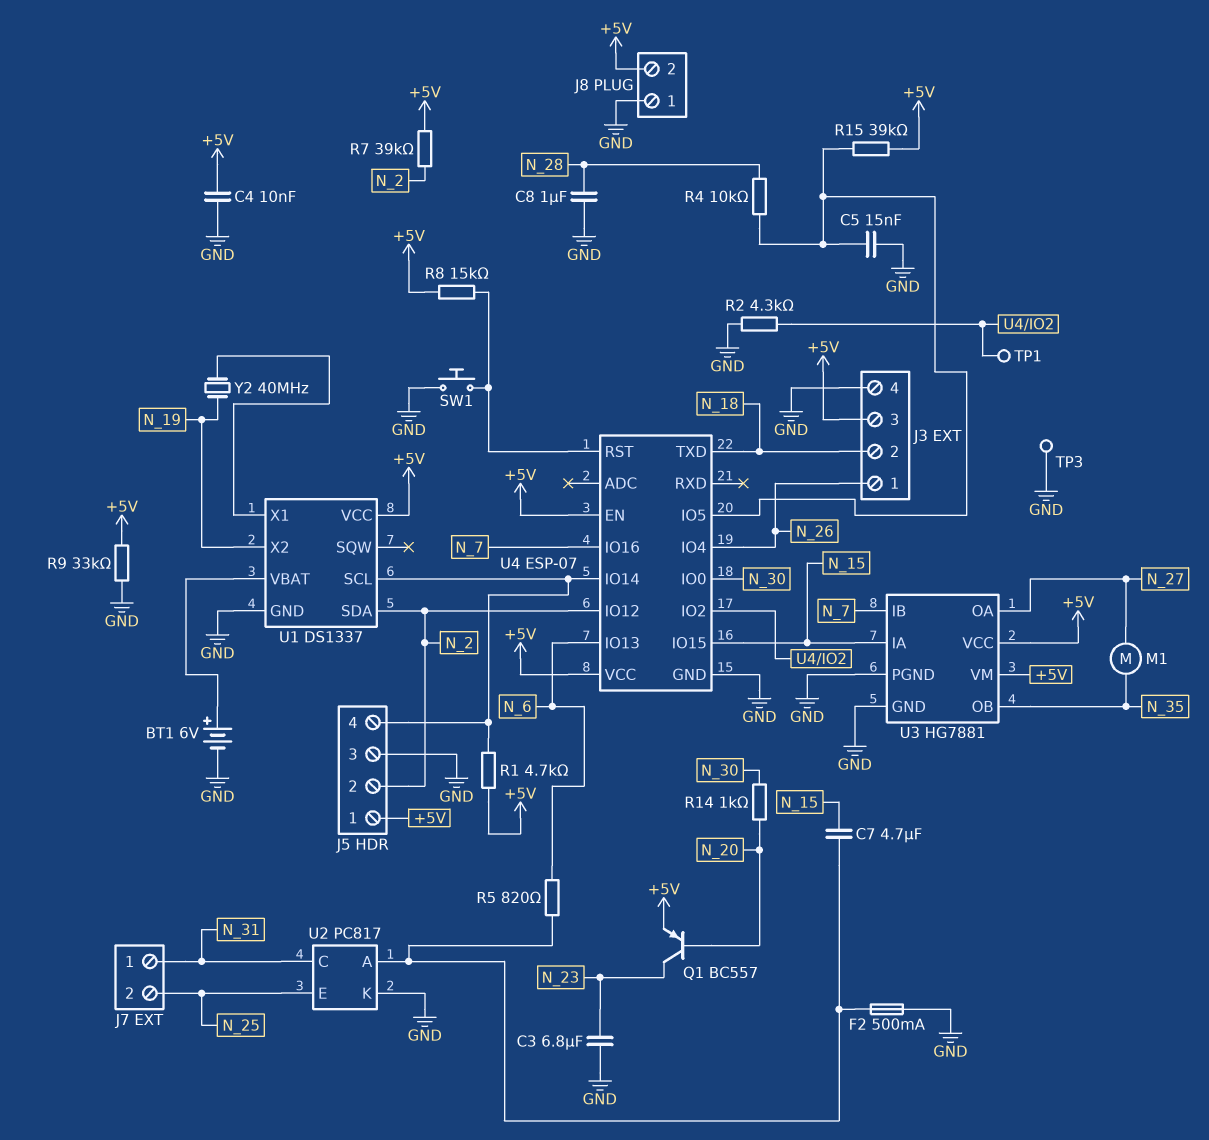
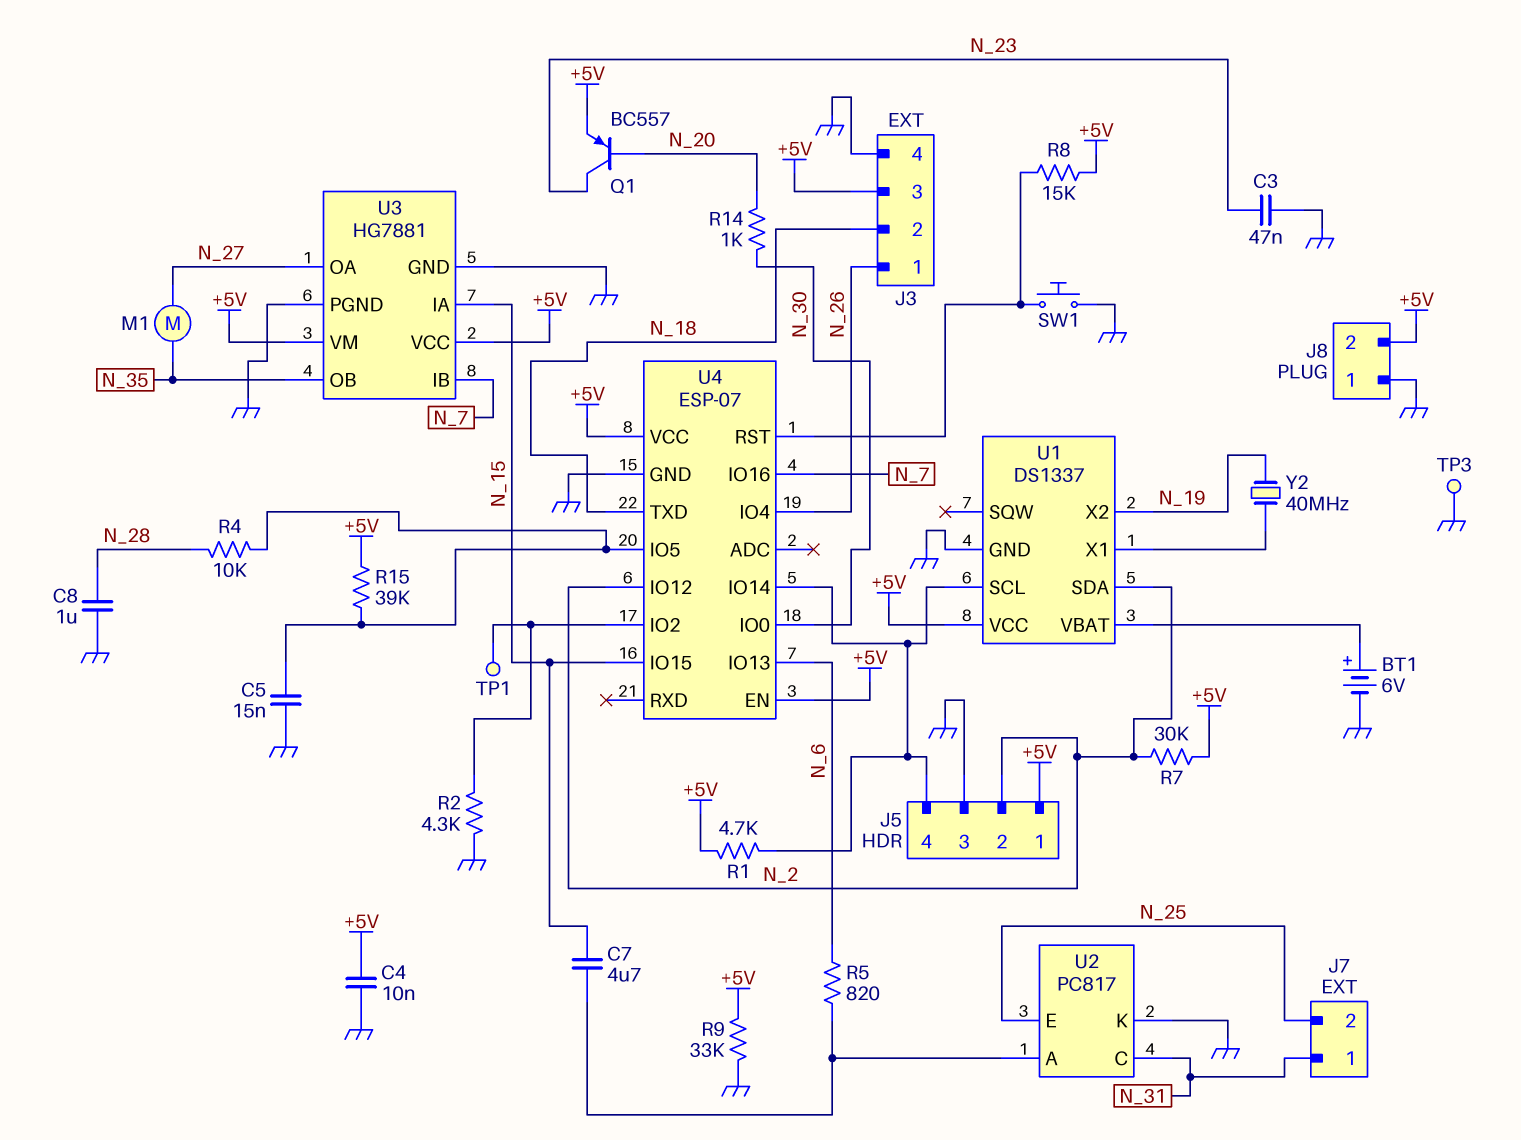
C3: 6.8uF (GND, N_23) -> 47nF (GND, N_23)
F2: 500mA (GND, U2/A) -> none
R7: 39k (+5V, N_2) -> 30k (+5V, N_2)

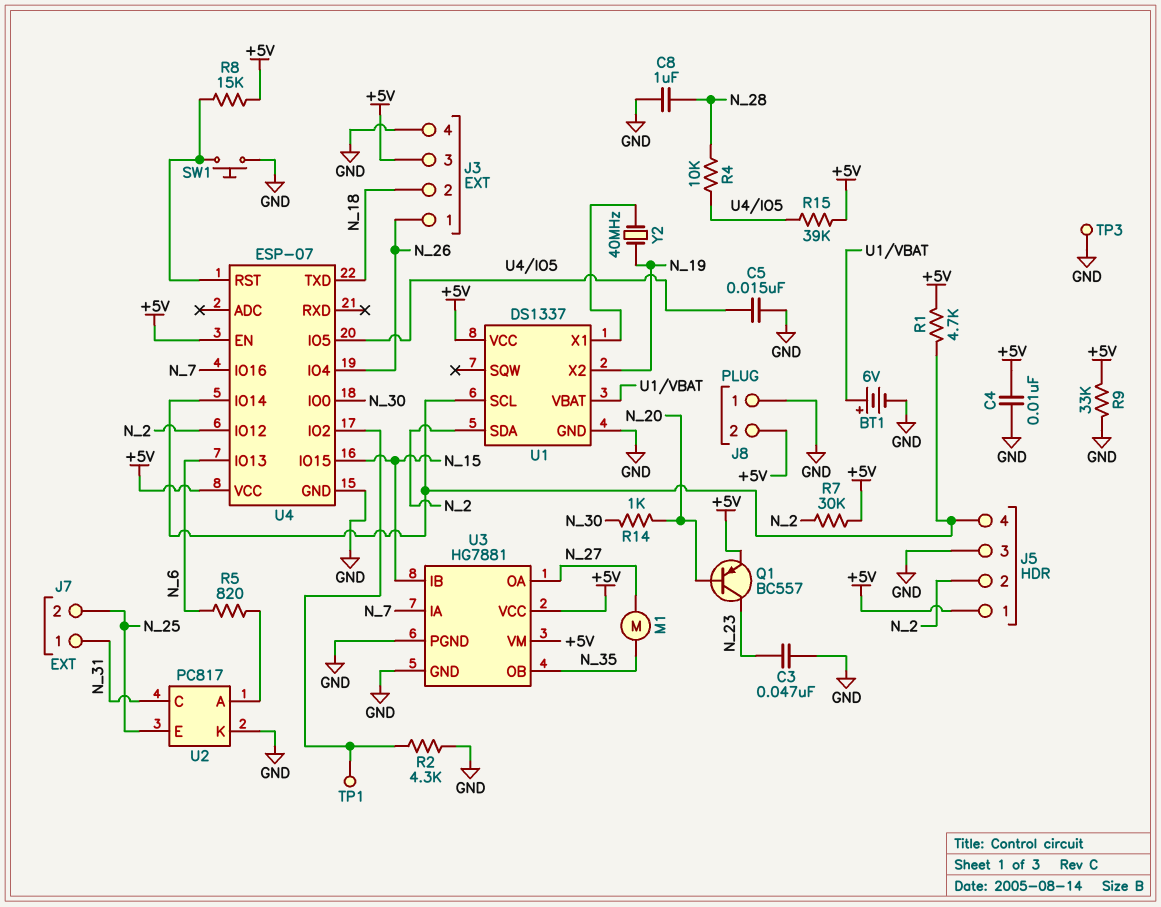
C7: 4.7uF (N_15, U2/A) -> none
U3 pin IA: N_15 -> N_7
U3 pin IB: N_7 -> N_15

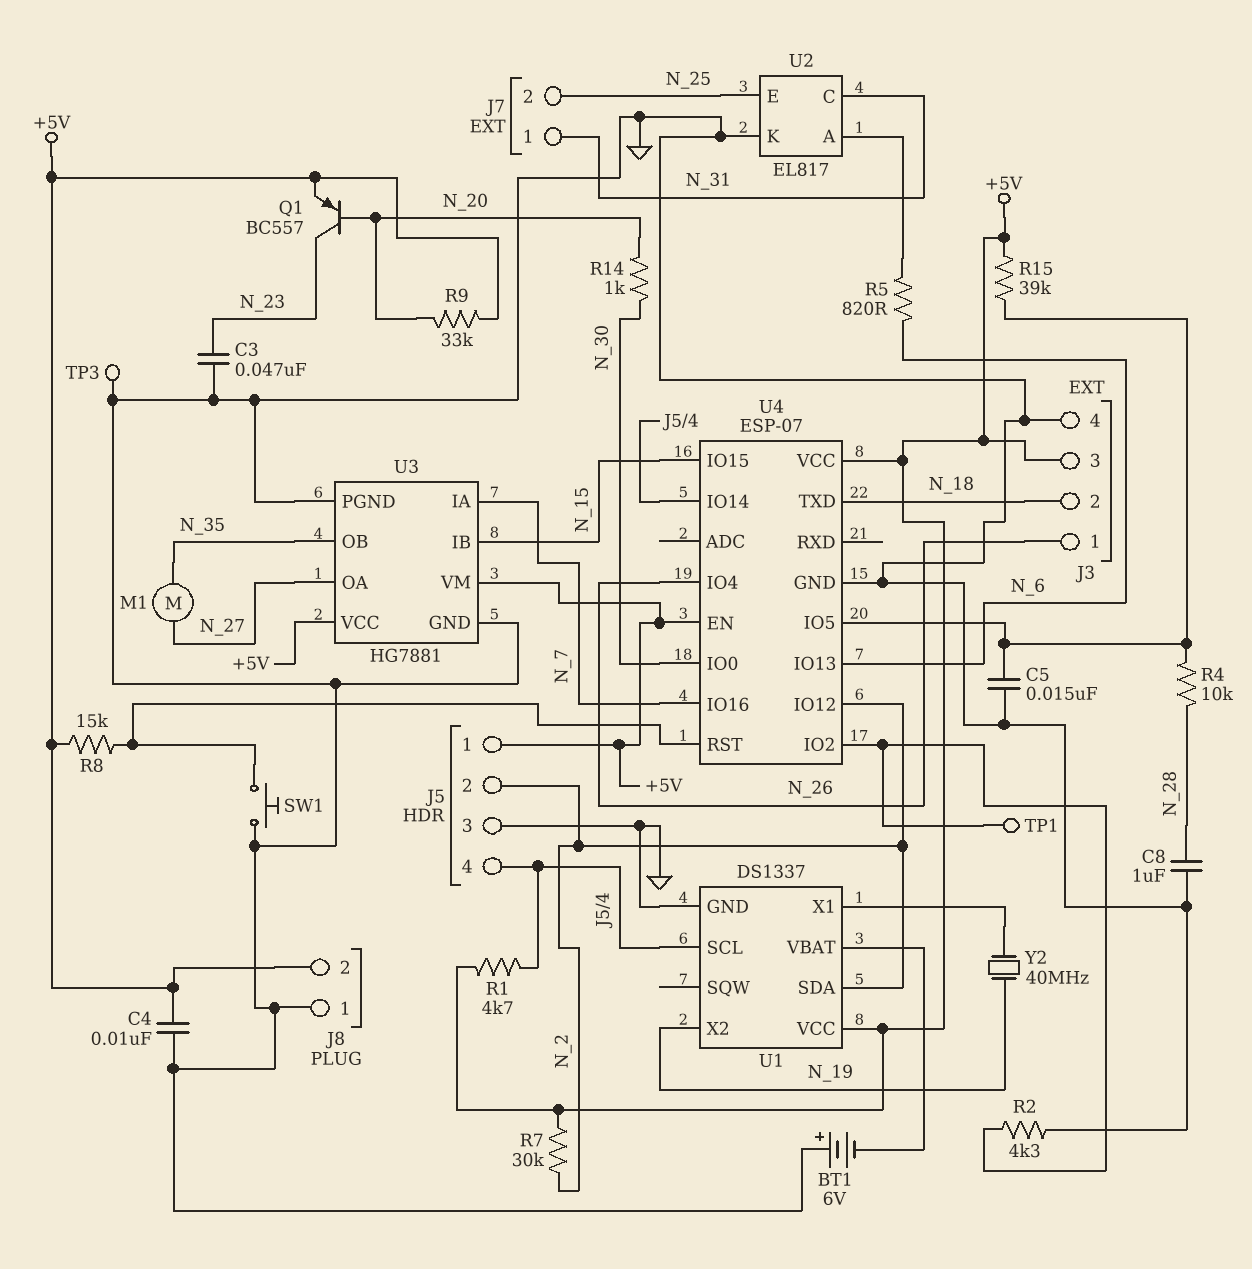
BT1: 6V (plus U1/VBAT, minus GND) -> 6V (plus GND, minus U1/VBAT)
R9: 33k (+5V, GND) -> 33k (+5V, N_20)
U2: PC817 -> EL817

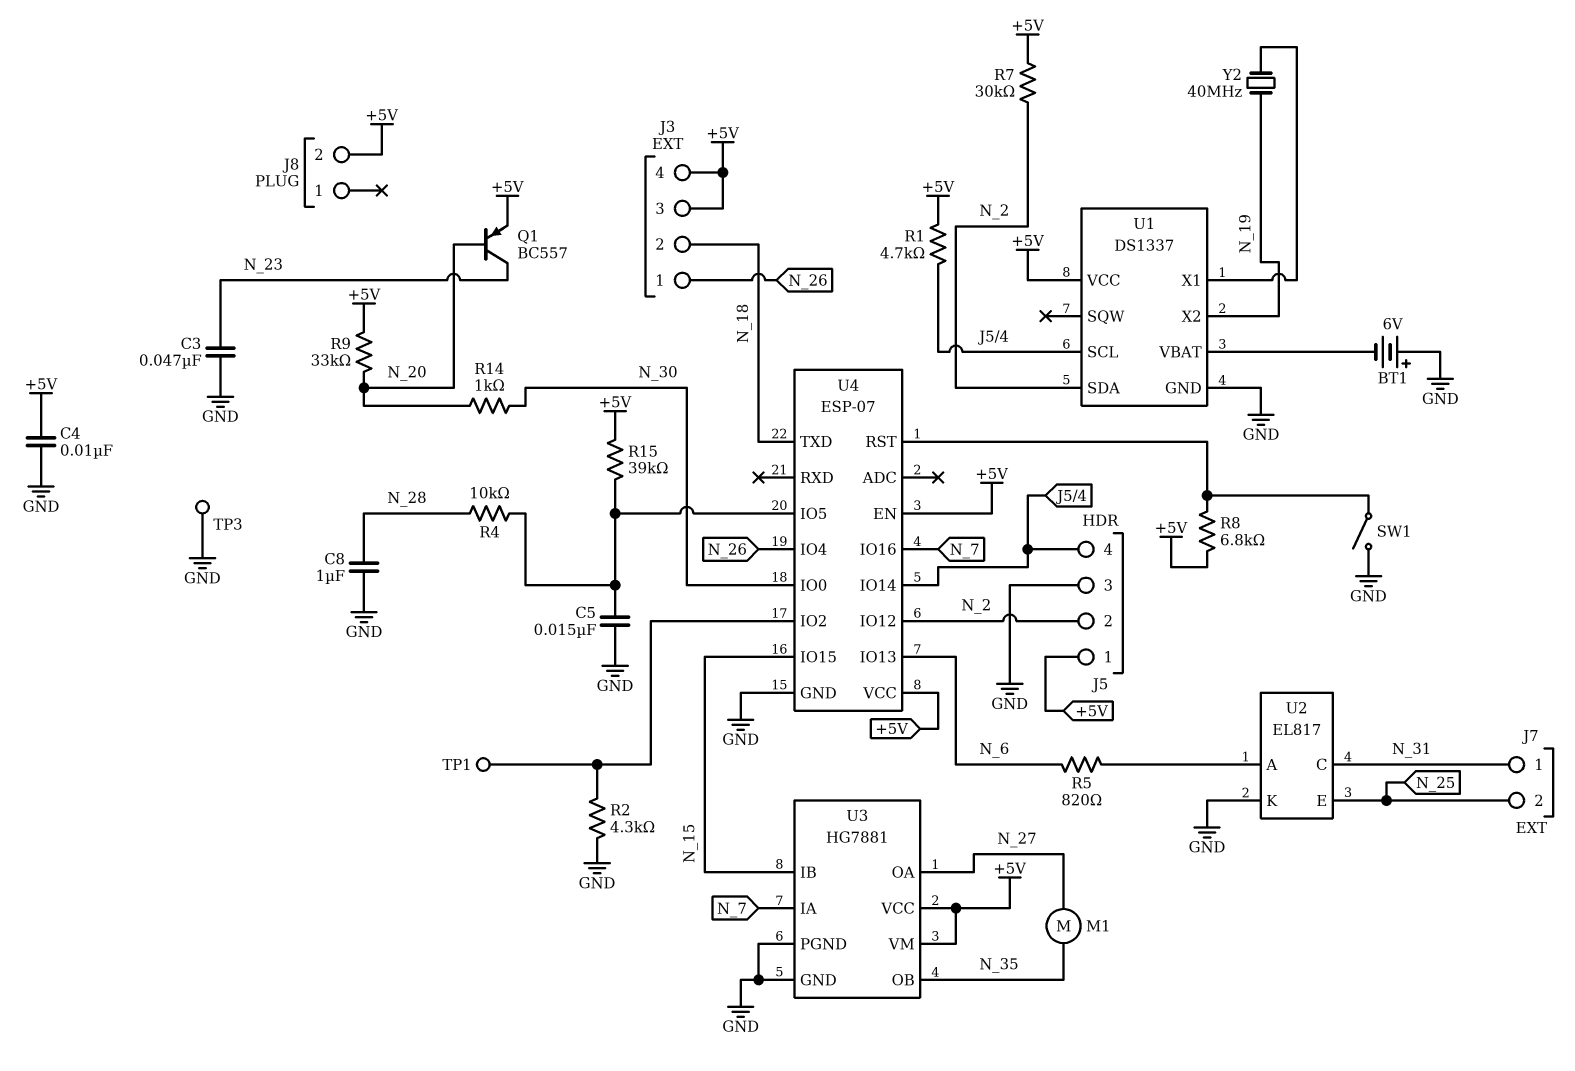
J3 pin 4: GND -> +5V
J8 pin 1: GND -> none
R8: 15k (+5V, U4/RST) -> 6.8k (+5V, U4/RST)
SW1: button (GND, U4/RST) -> switch (GND, U4/RST)

